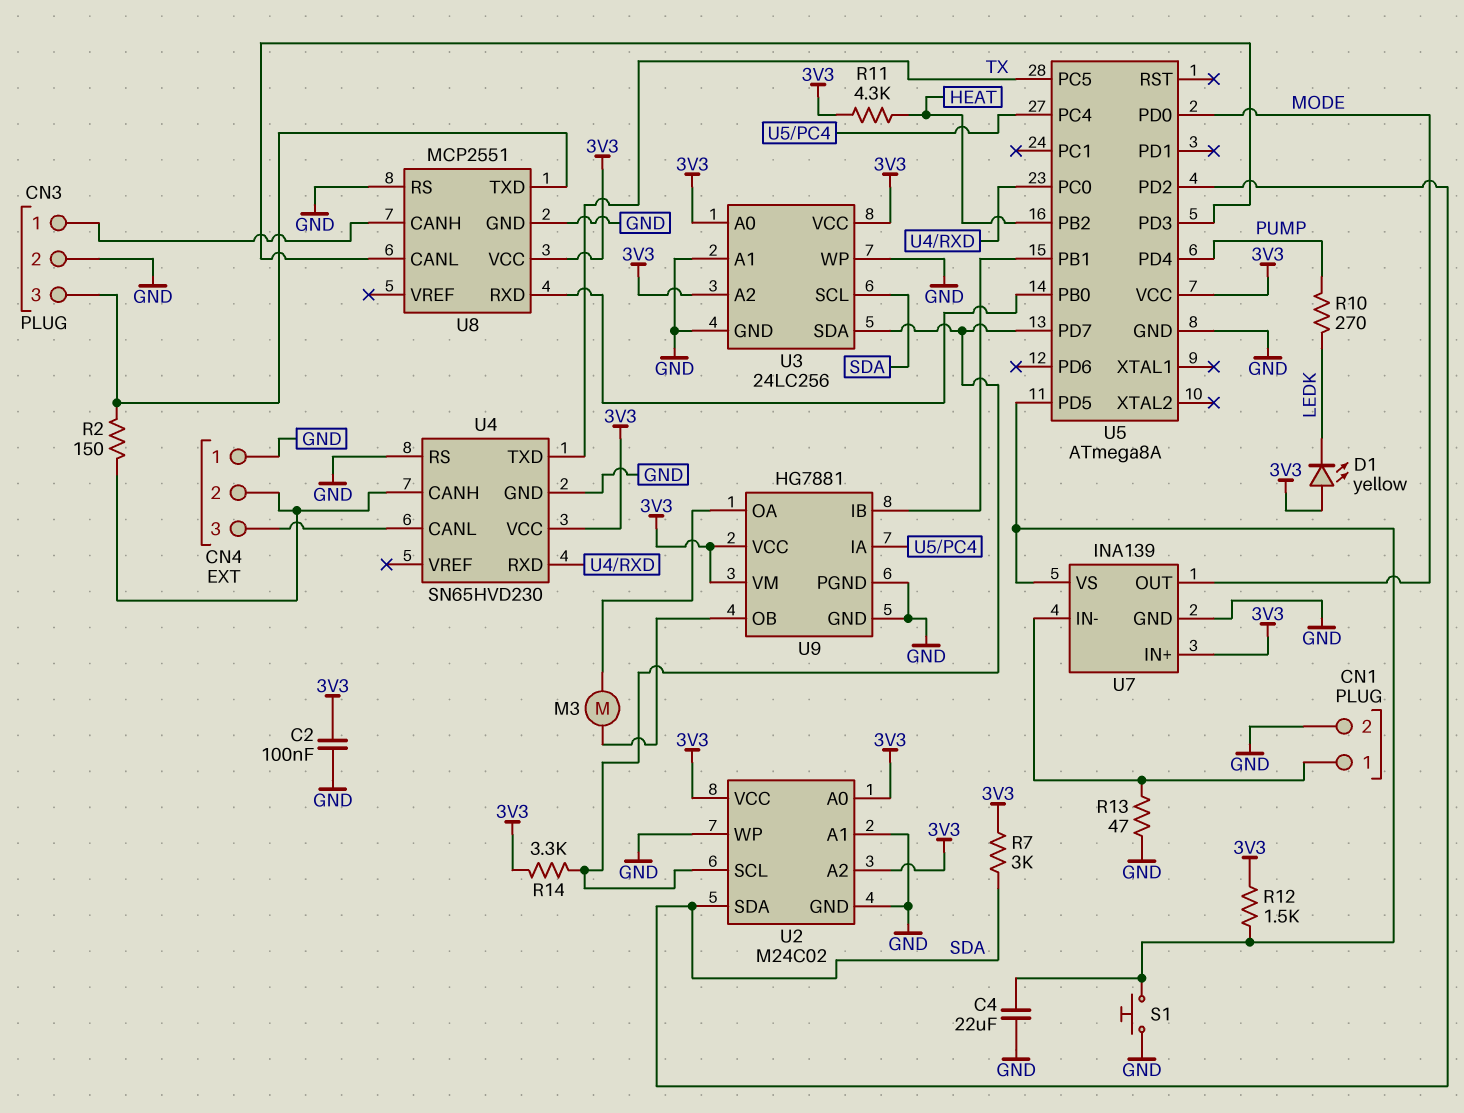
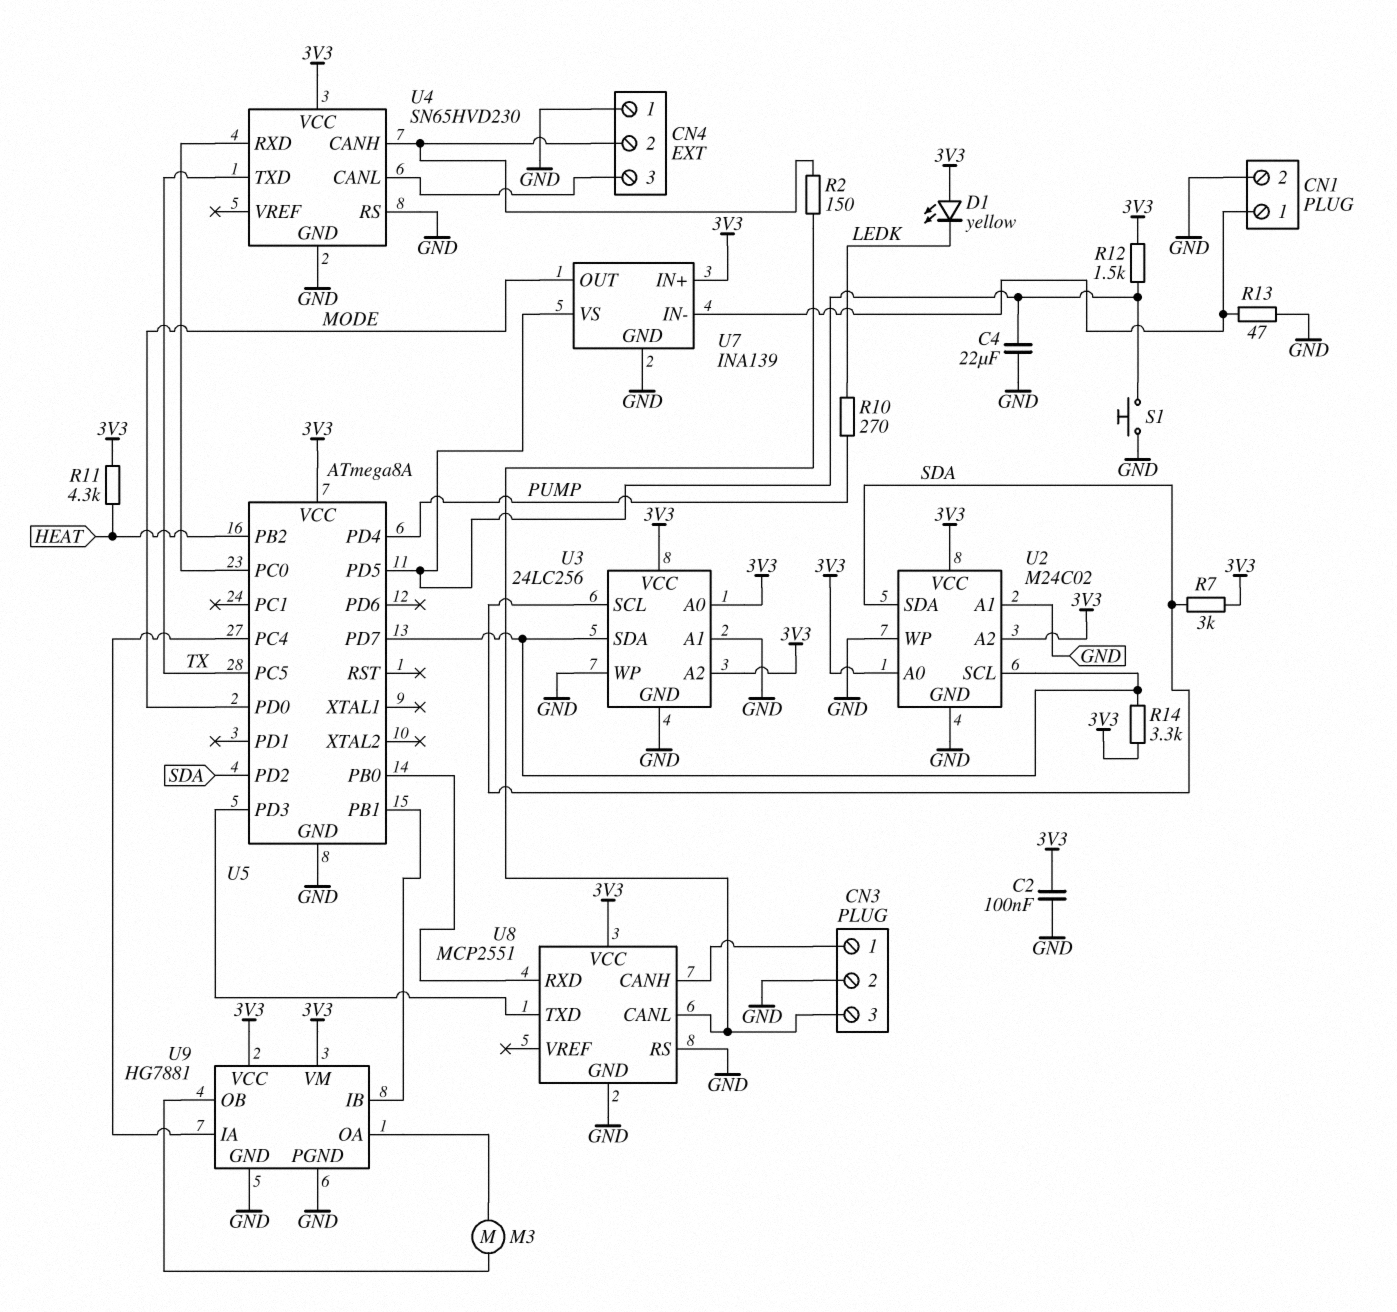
U8 pin CANL: U5/PD3 -> CN3/3
U8 pin TXD: CN3/3 -> U5/PD3

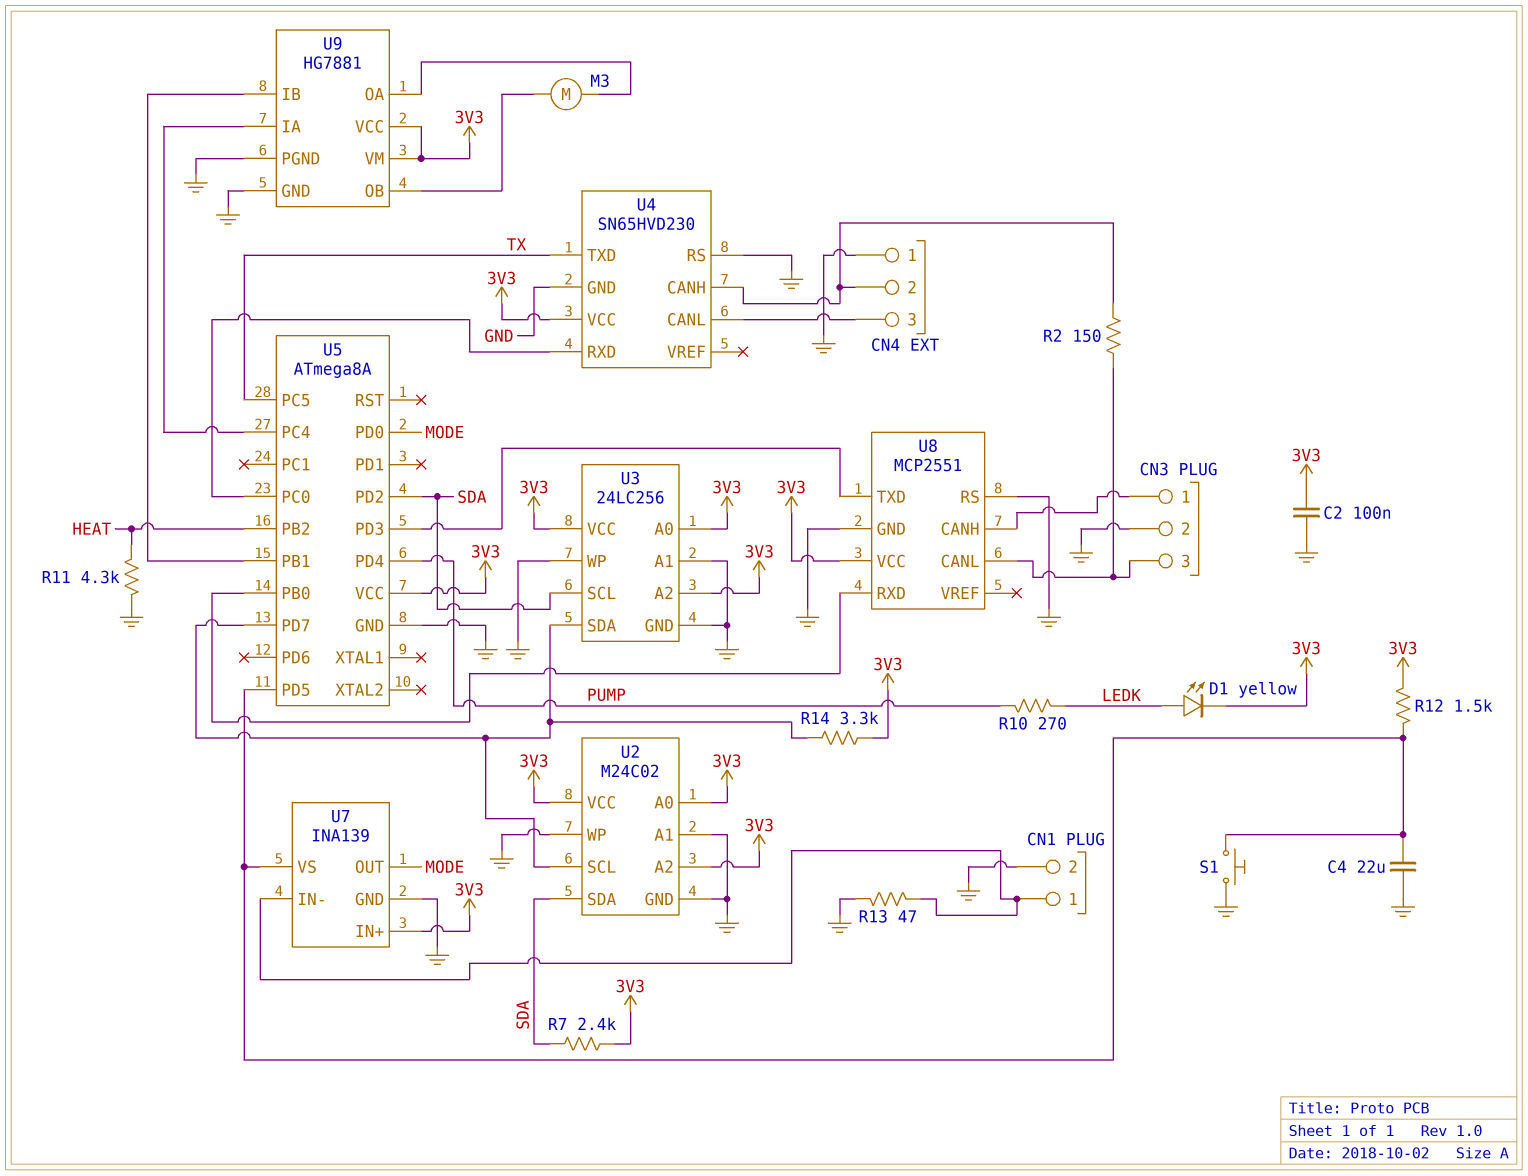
D1: LED yellow (A 3V3, K LEDK) -> LED yellow (A LEDK, K 3V3)
R7: 3k (3V3, SDA) -> 2.4k (3V3, SDA)
R11: 4.3k (3V3, HEAT) -> 4.3k (GND, HEAT)

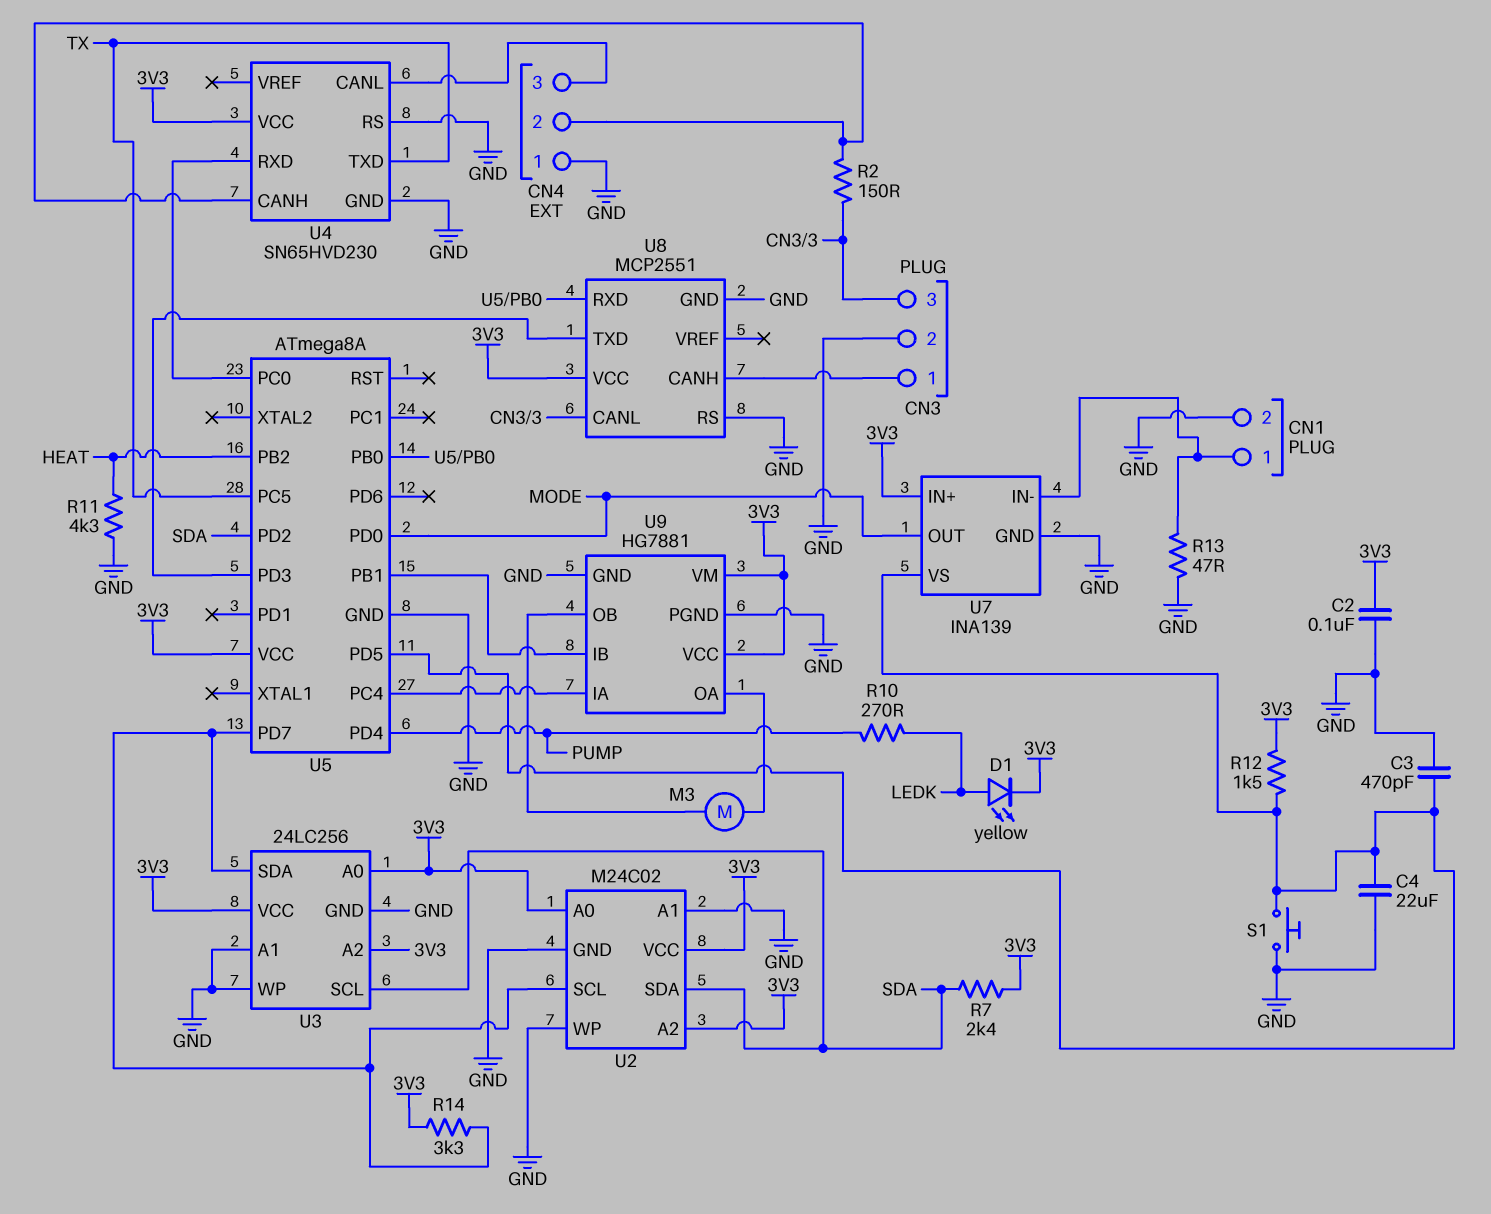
C3: none -> 470pF (GND, U5/PD5)

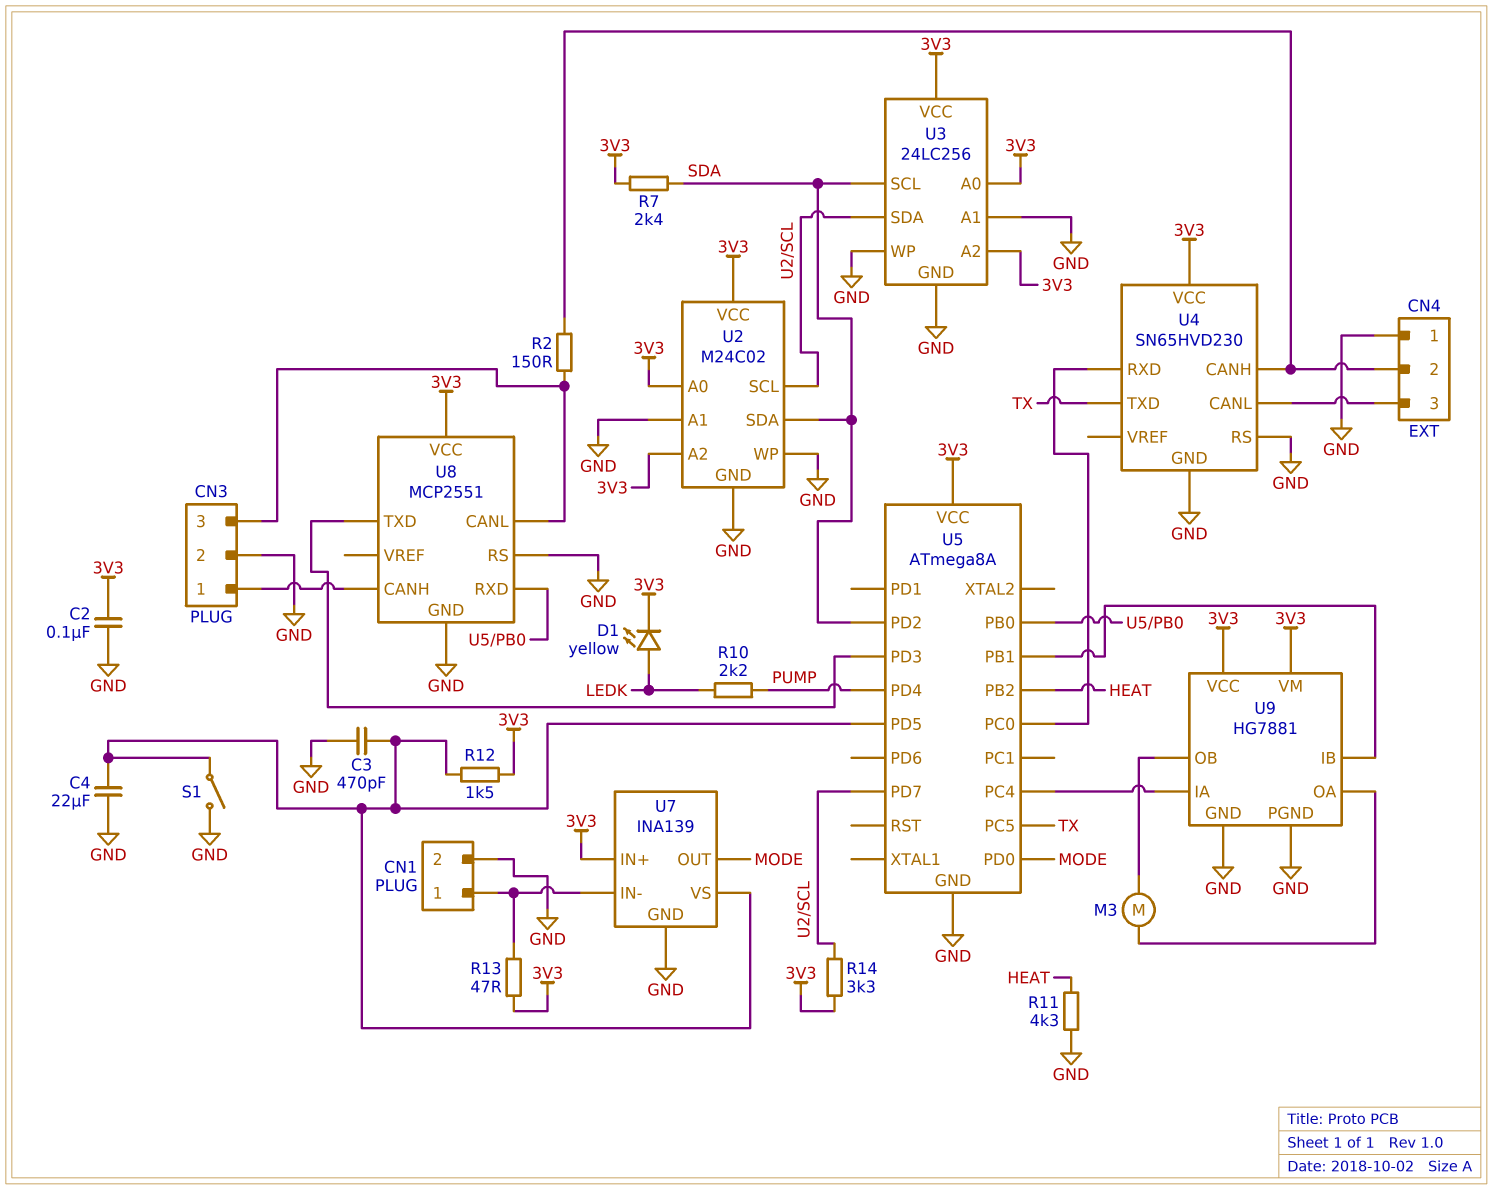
R10: 270 (LEDK, PUMP) -> 2.2k (LEDK, PUMP)
R13: 47 (CN1/1, GND) -> 47 (3V3, CN1/1)
S1: button (GND, U5/PD5) -> switch (GND, U5/PD5)

